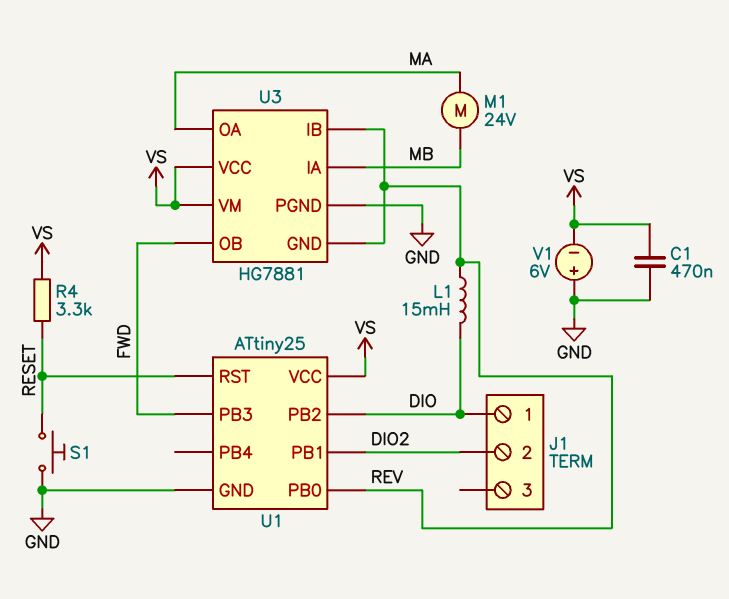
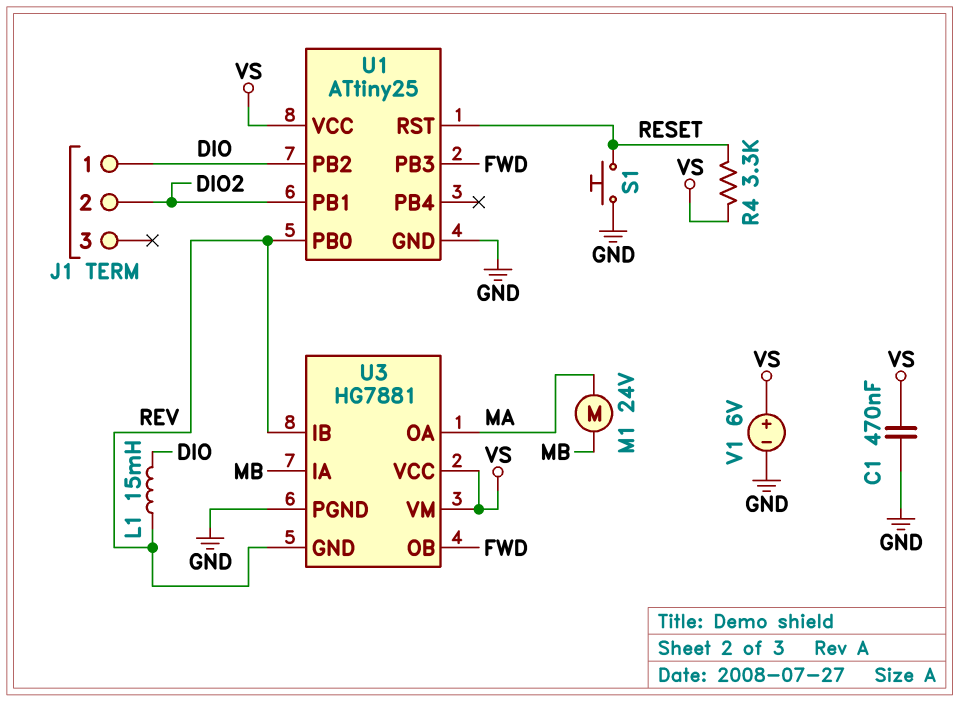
V1: 6V (plus GND, minus VS) -> 6V (plus VS, minus GND)

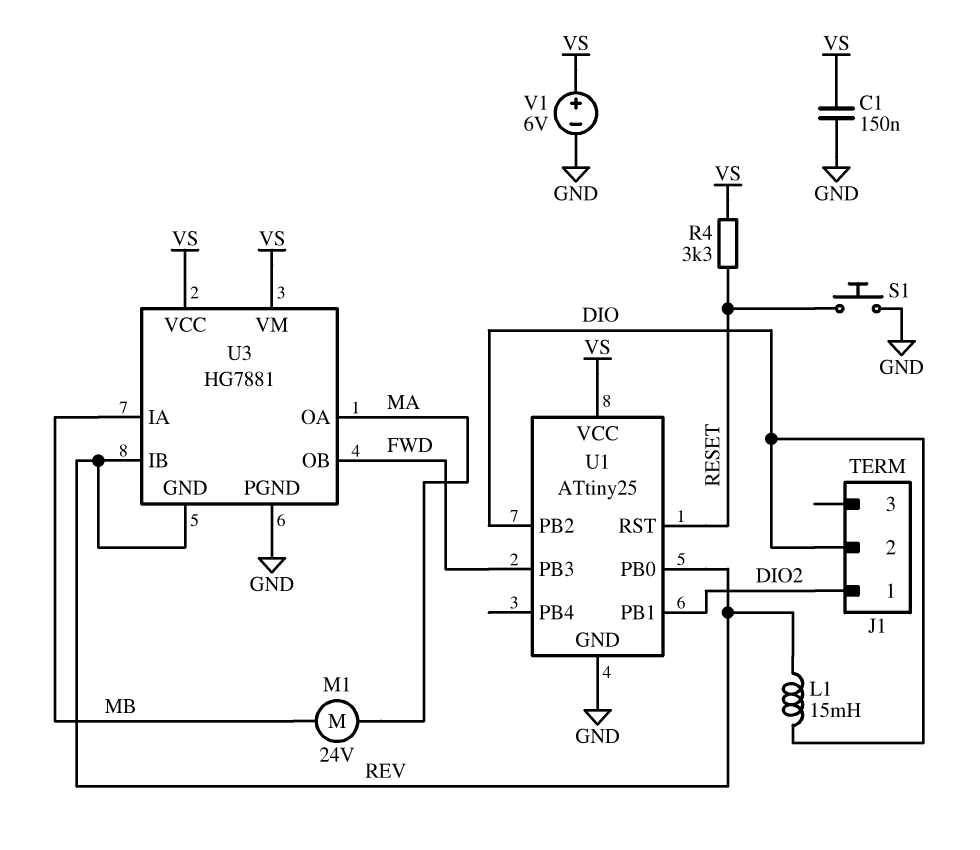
C1: 470nF (GND, VS) -> 150nF (GND, VS)
J1 pin 1: DIO -> DIO2
J1 pin 2: DIO2 -> DIO

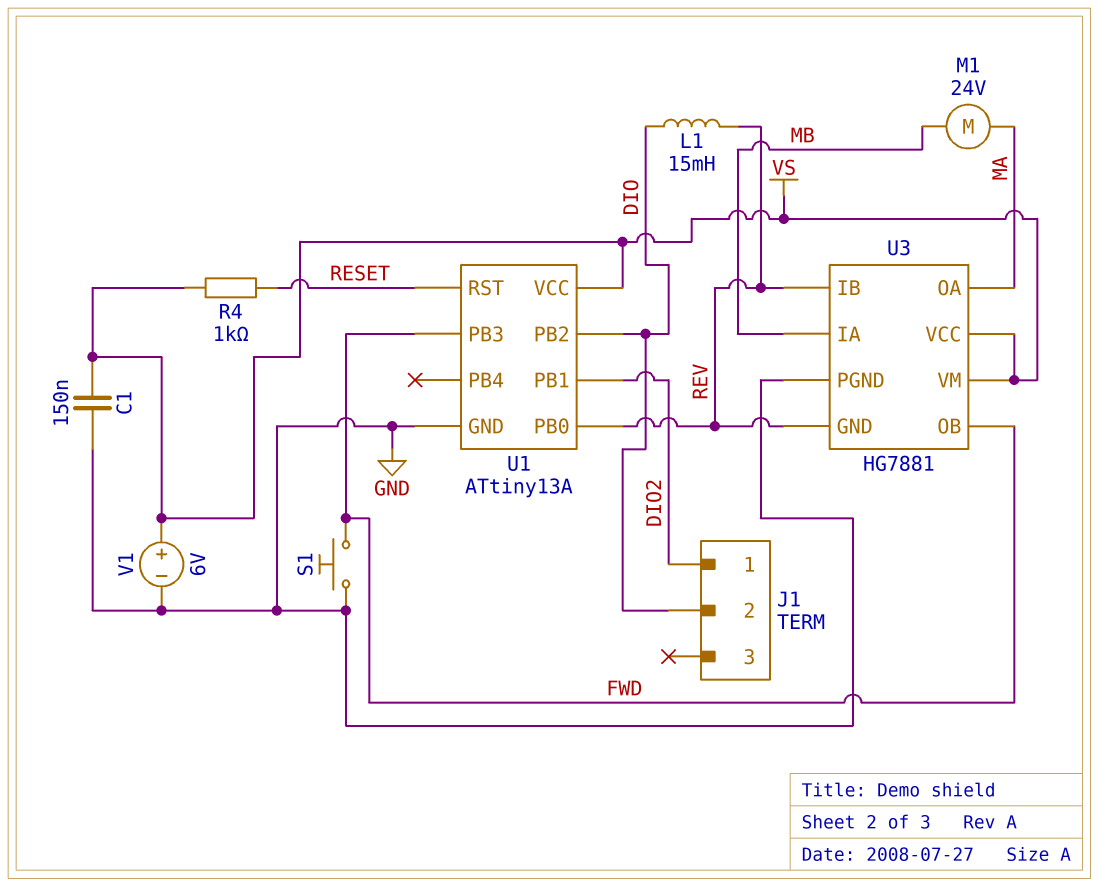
R4: 3.3k (RESET, VS) -> 1k (RESET, VS)
S1: button (GND, RESET) -> button (FWD, GND)
U1: ATtiny25 -> ATtiny13A

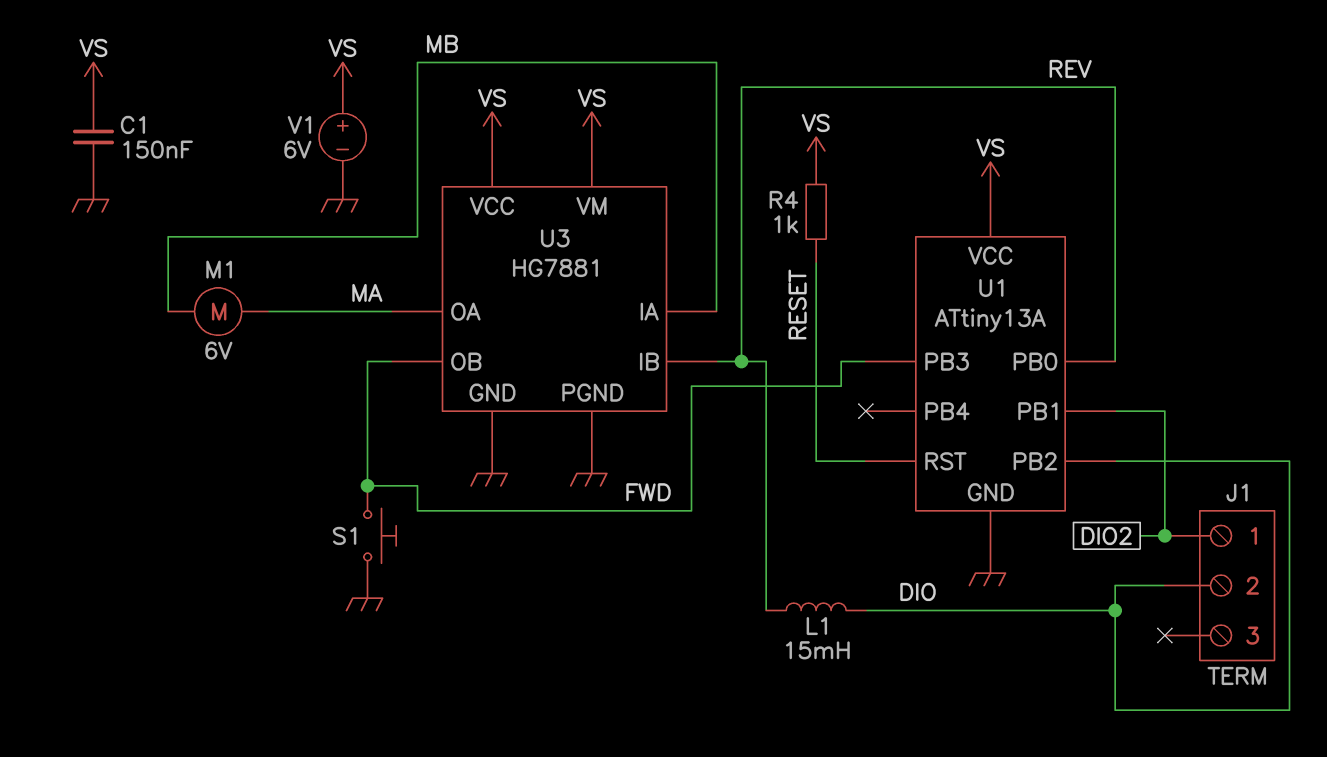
M1: motor 24V (MA, MB) -> motor 6V (MA, MB)
U3 pin GND: REV -> GND

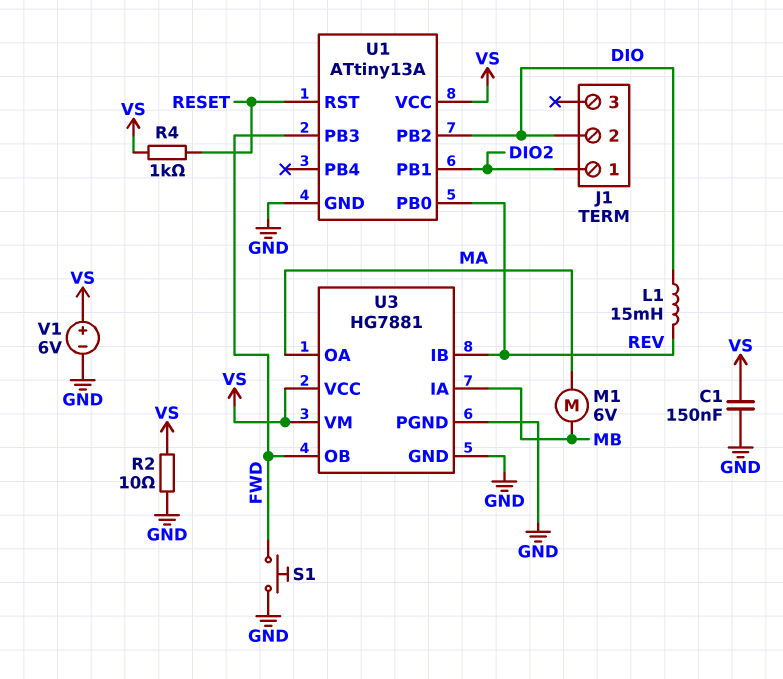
R2: none -> 10 (GND, VS)

